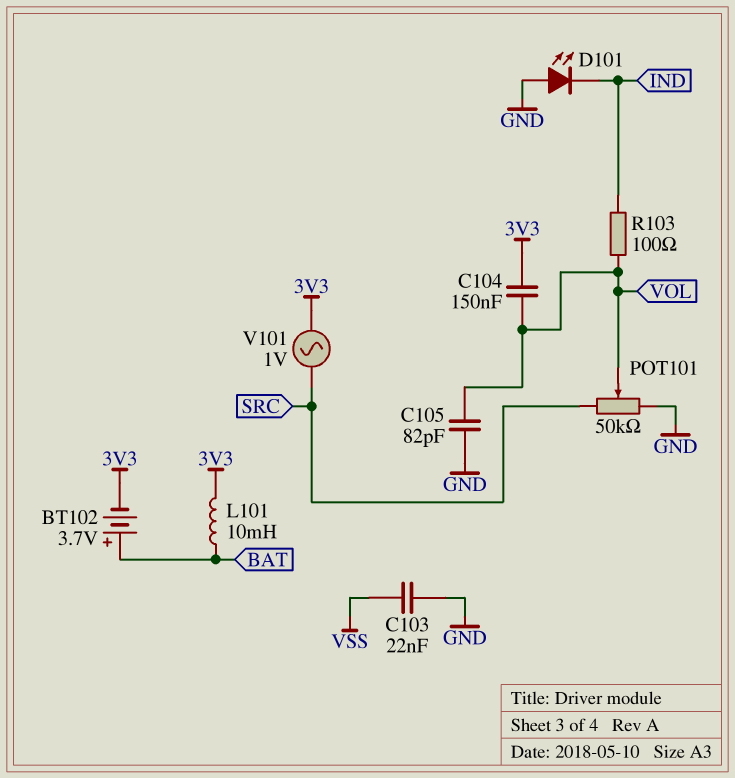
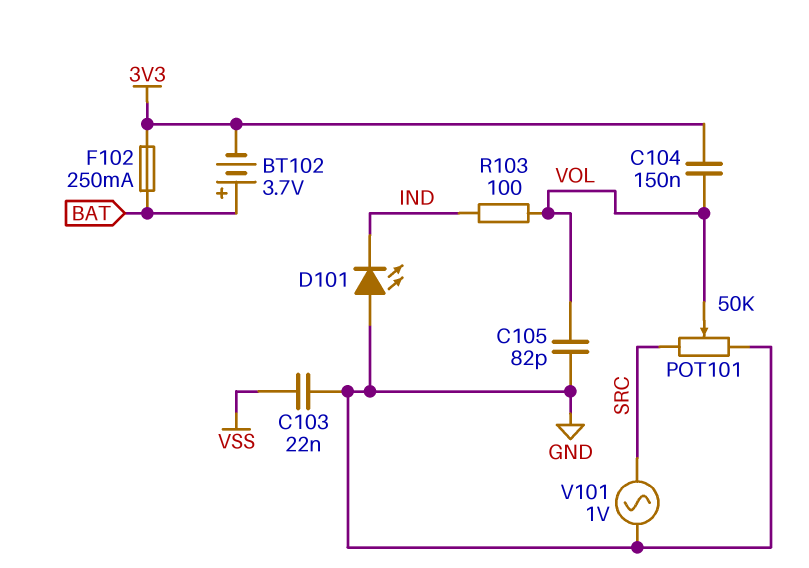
F102: none -> 250mA (3V3, BAT)
L101: 10mH (3V3, BAT) -> none
V101: AC 1V (3V3, SRC) -> AC 1V (GND, SRC)

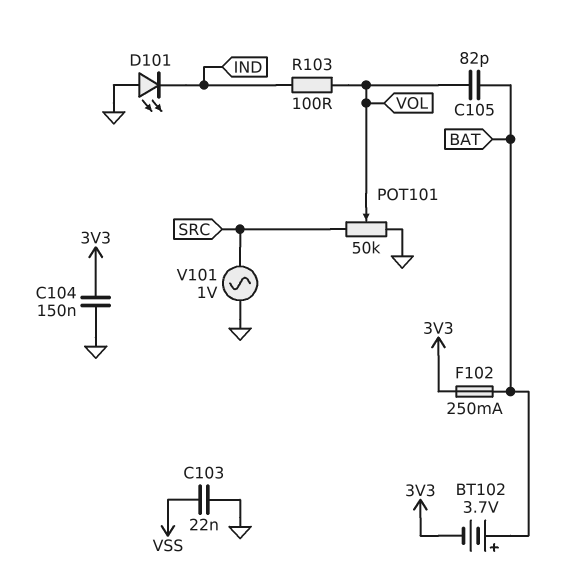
C104: 150nF (3V3, VOL) -> 150nF (3V3, GND)
C105: 82pF (GND, VOL) -> 82pF (BAT, VOL)

